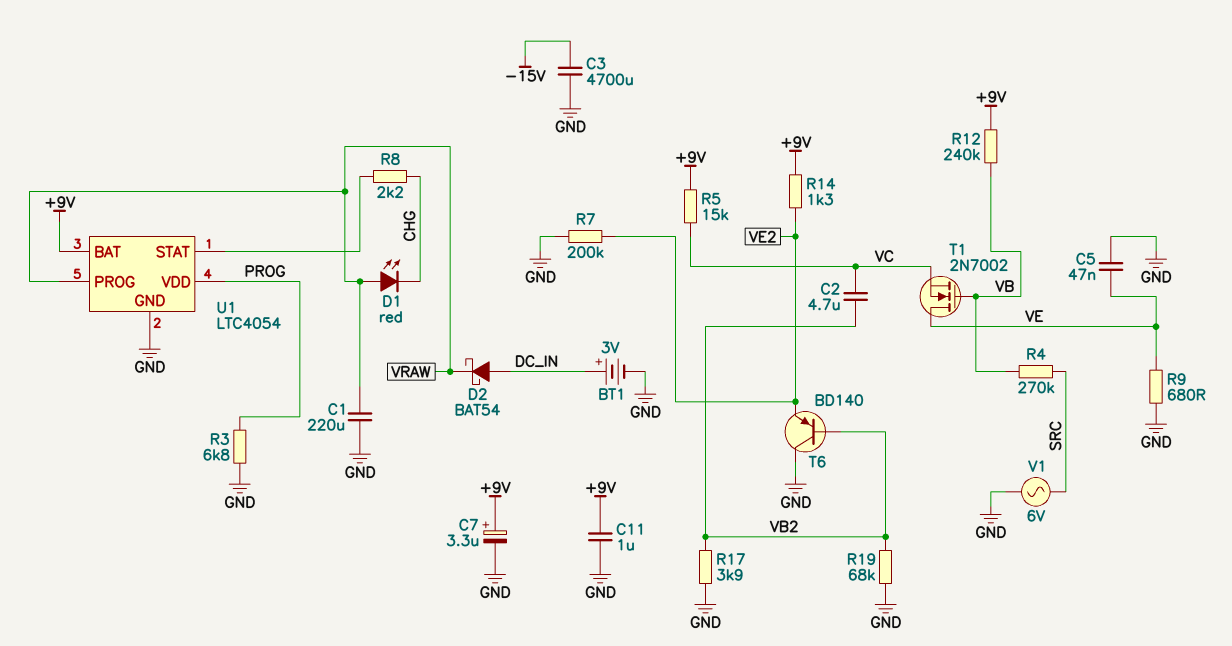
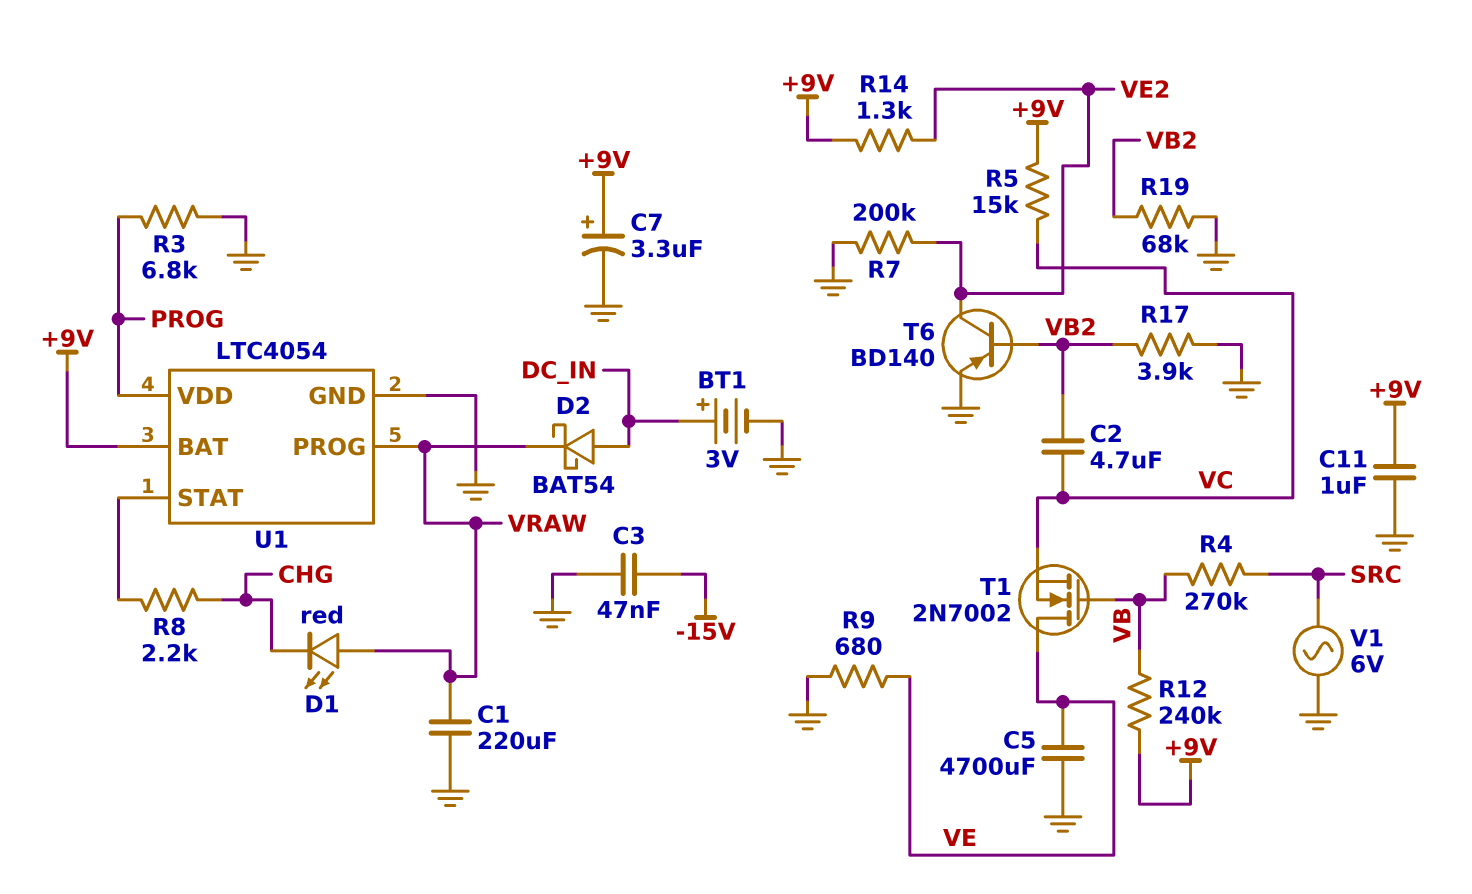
C3: 4700uF (-15V, GND) -> 47nF (-15V, GND)
C5: 47nF (GND, VE) -> 4700uF (GND, VE)
T6: PNP BD140 (B VB2, C GND, E VE2) -> PNP BD140 (B VB2, C VE2, E GND)

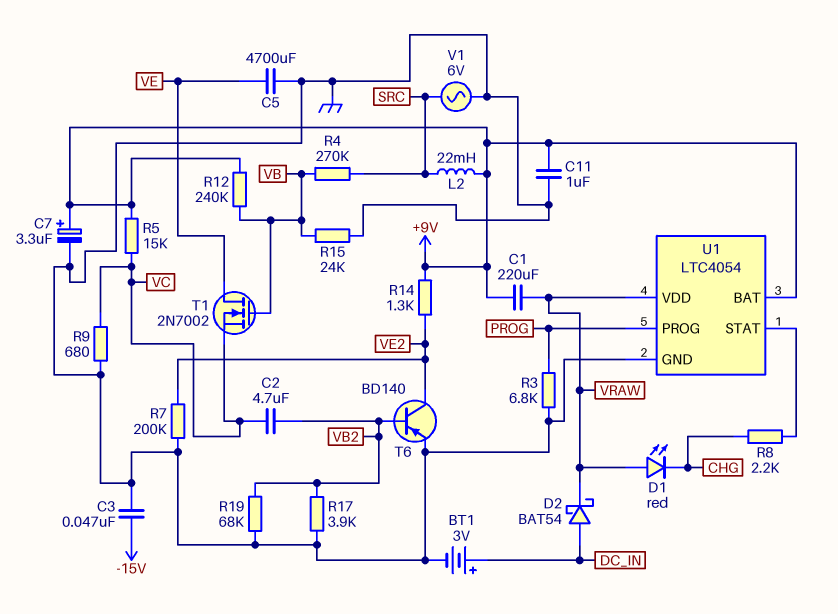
C1: 220uF (GND, VRAW) -> 220uF (+9V, VRAW)
L2: none -> 22mH (+9V, SRC)
R9: 680 (GND, VE) -> 680 (GND, VC)
R15: none -> 24k (GND, VB)
U1 pin PROG: VRAW -> PROG
U1 pin VDD: PROG -> VRAW

